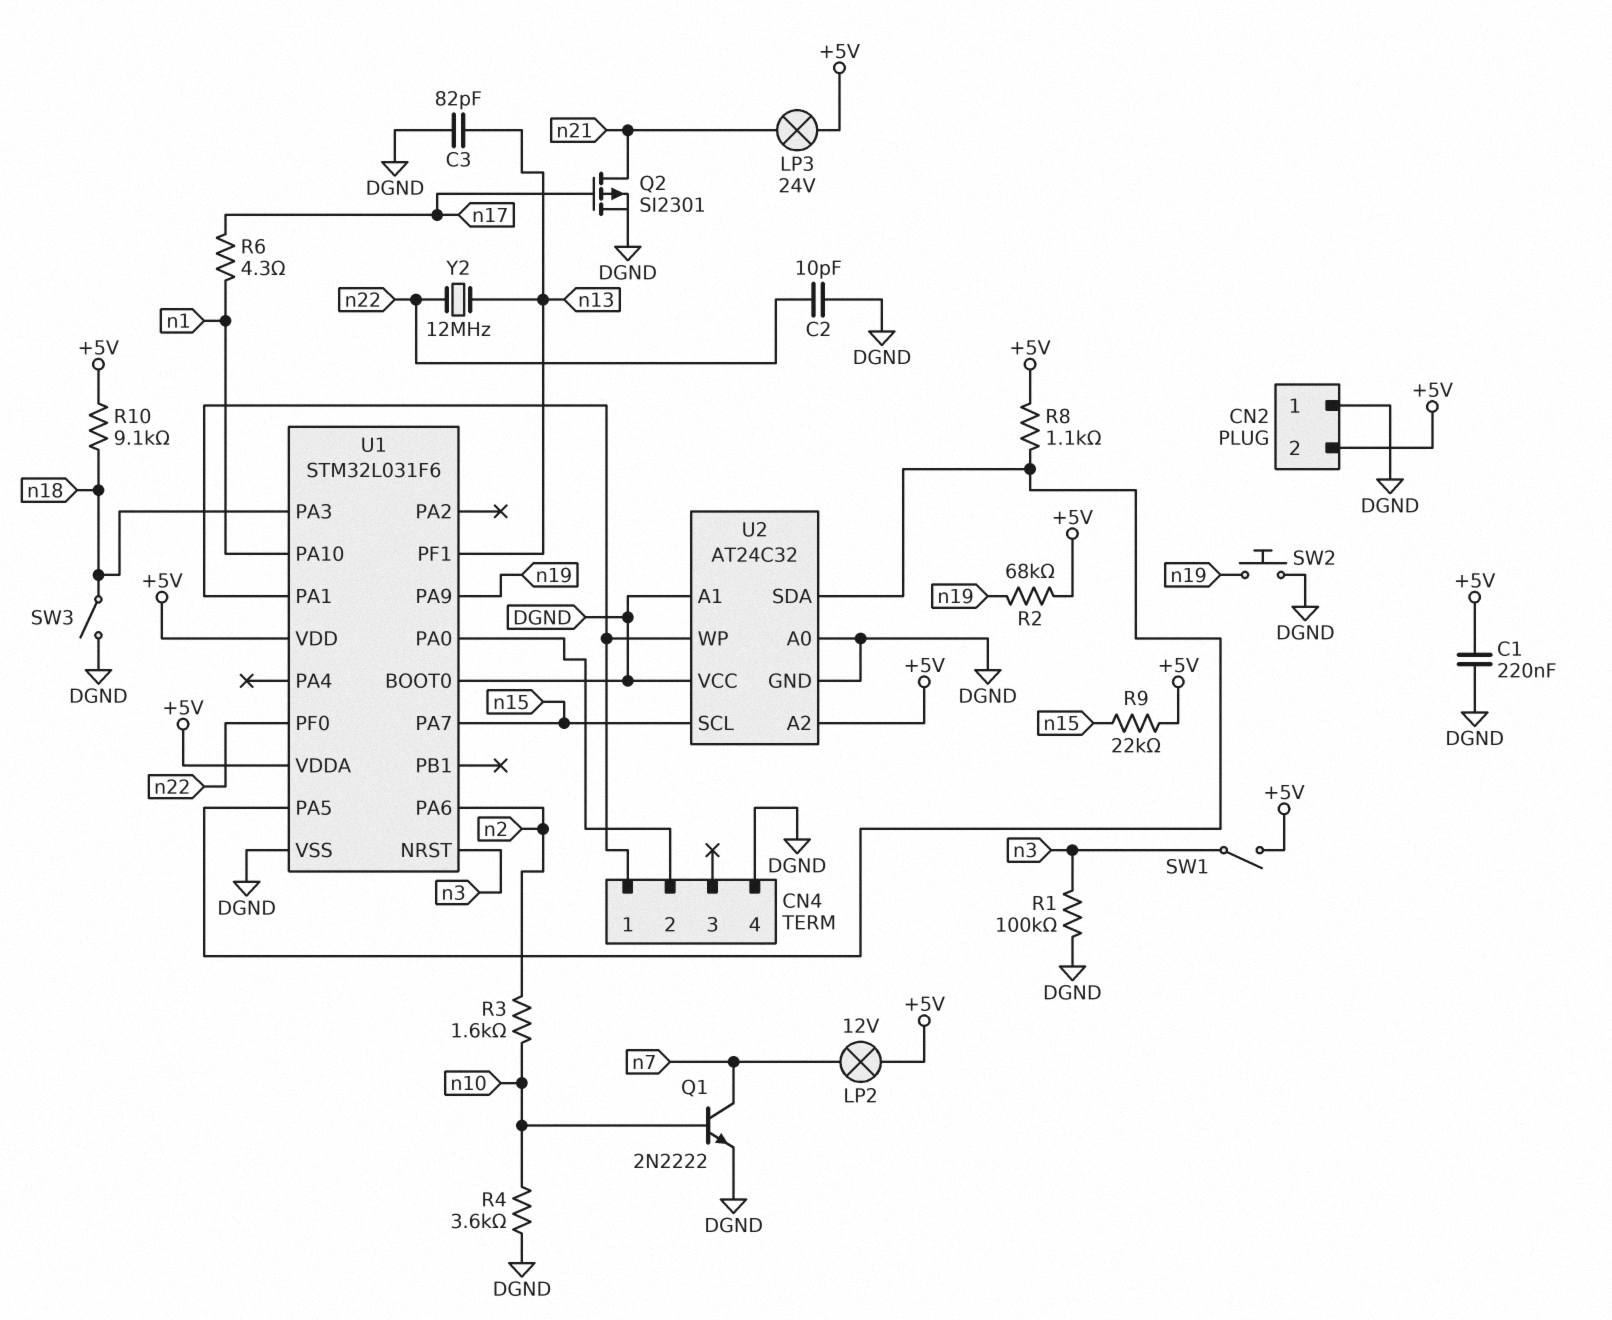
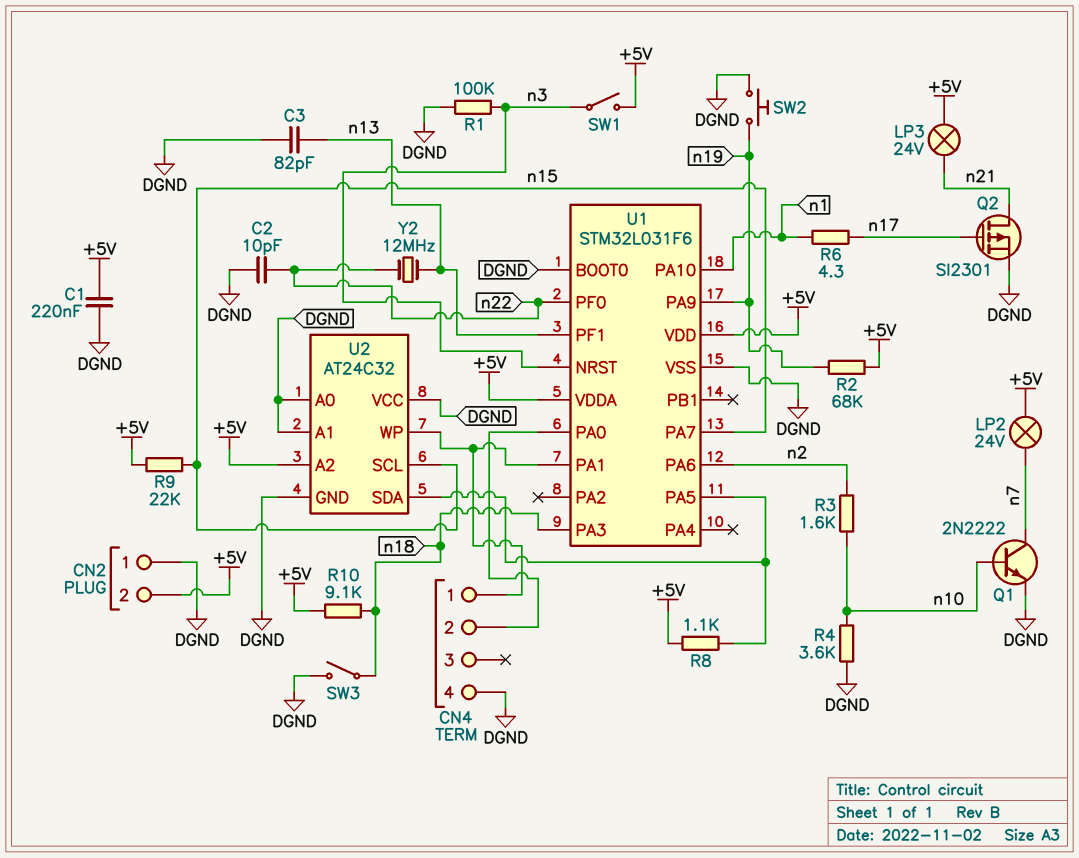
LP2: lamp 12V (+5V, n7) -> lamp 24V (+5V, n7)

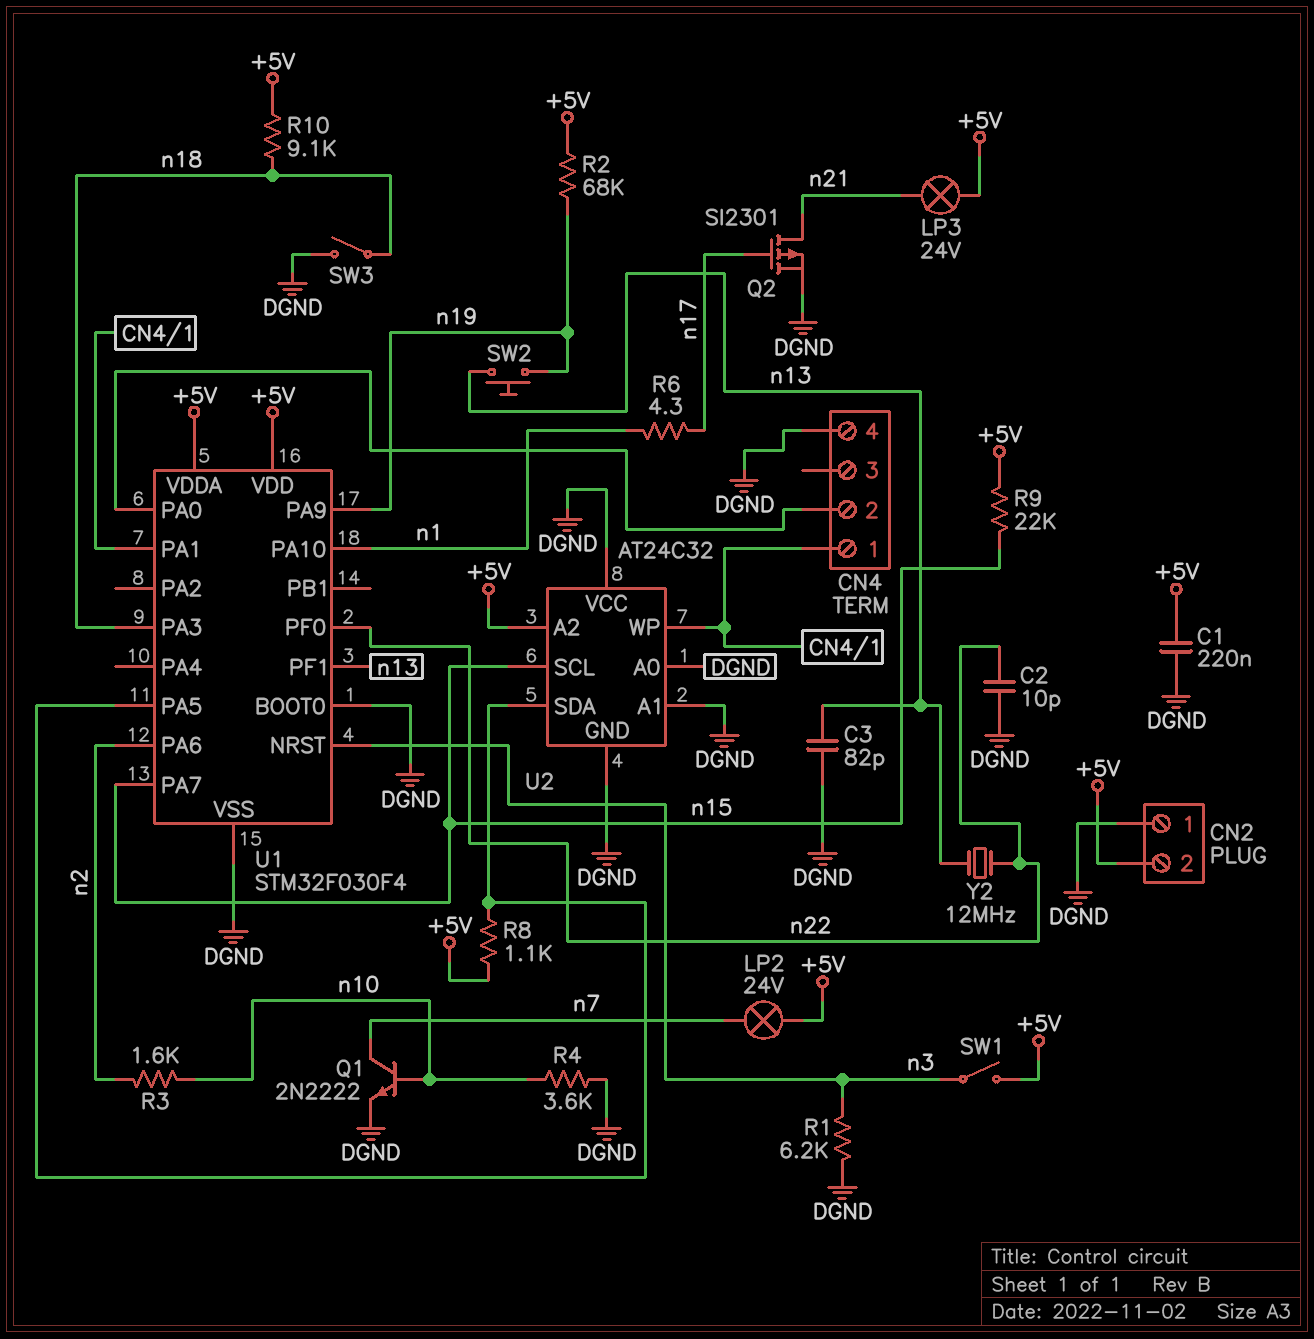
R1: 100k (DGND, n3) -> 6.2k (DGND, n3)
SW2: button (DGND, n19) -> button (n13, n19)
U1: STM32L031F6 -> STM32F030F4

